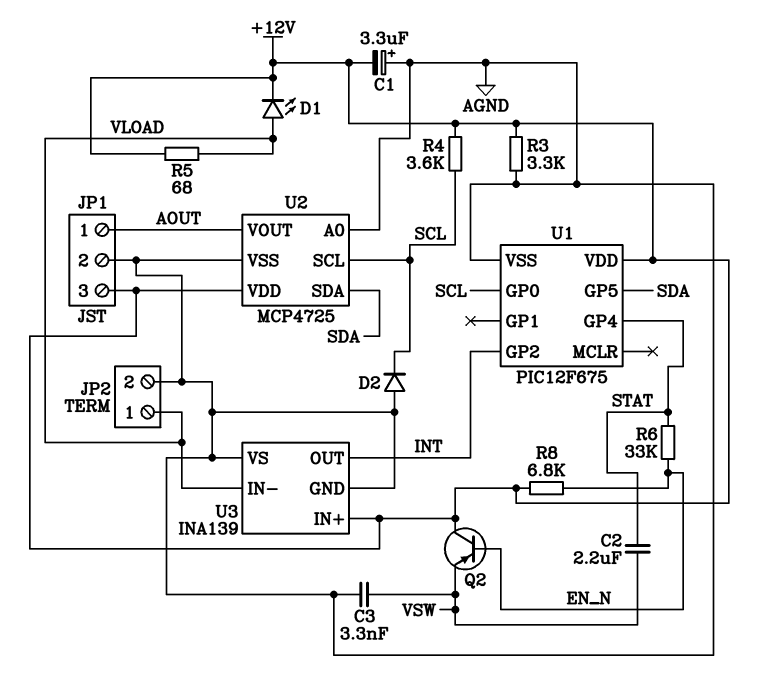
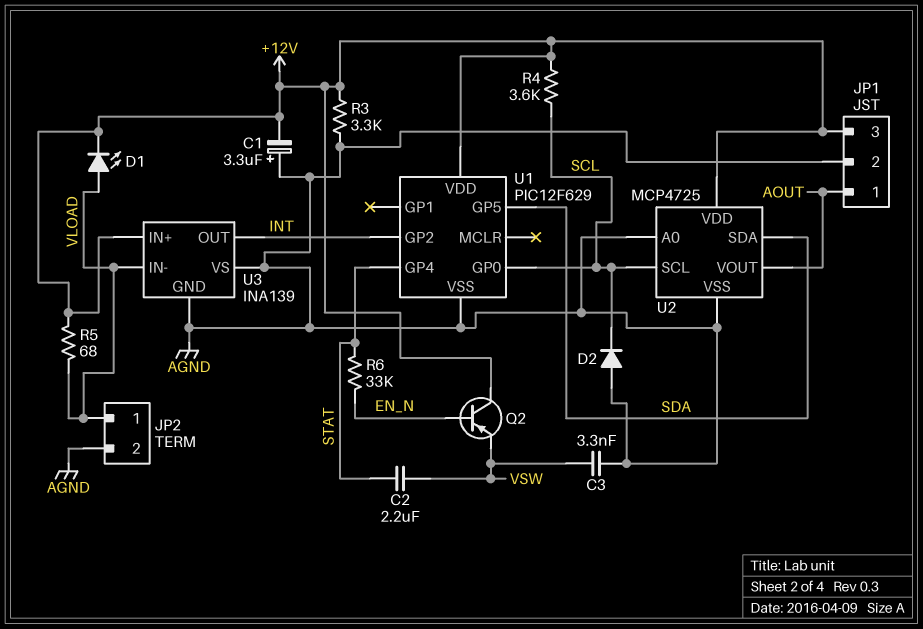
R8: 6.8k (+12V, EN_N) -> none
U1: PIC12F675 -> PIC12F629

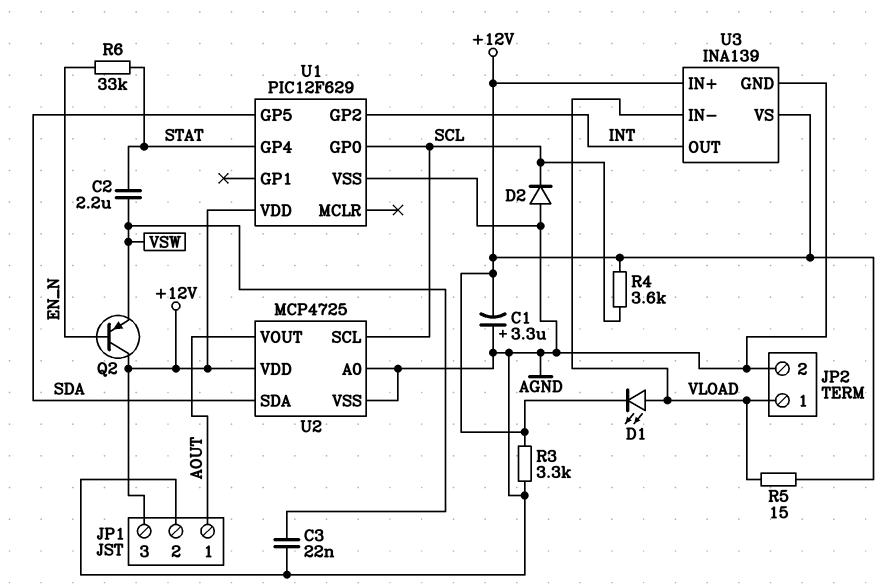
C3: 3.3nF (AGND, VSW) -> 22nF (AGND, VSW)
R5: 68 (+12V, VLOAD) -> 15 (+12V, VLOAD)
U3 pin VS: AGND -> +12V

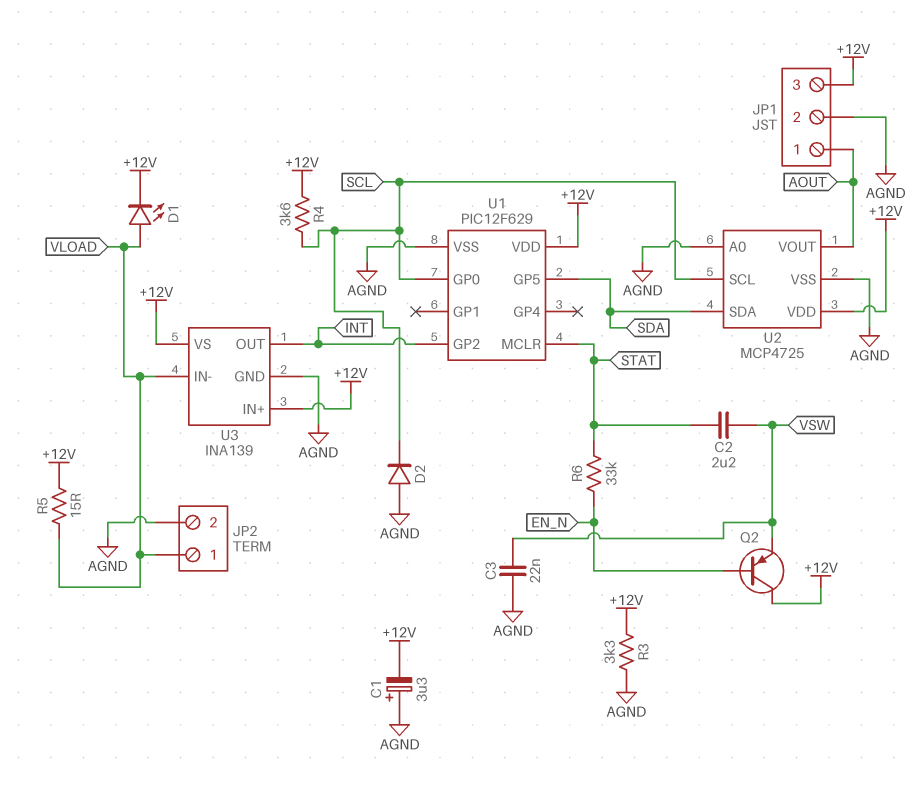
U1 pin GP4: STAT -> none
U1 pin MCLR: none -> STAT

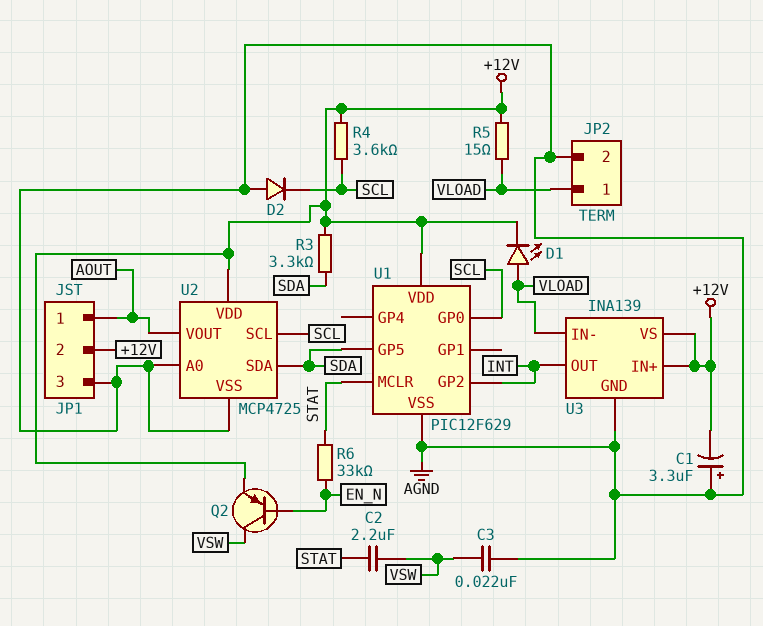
JP1 pin 2: AGND -> +12V
JP1 pin 3: +12V -> AGND
Q2: PNP (B EN_N, C +12V, E VSW) -> PNP (B EN_N, C VSW, E +12V)
R3: 3.3k (+12V, AGND) -> 3.3k (+12V, SDA)

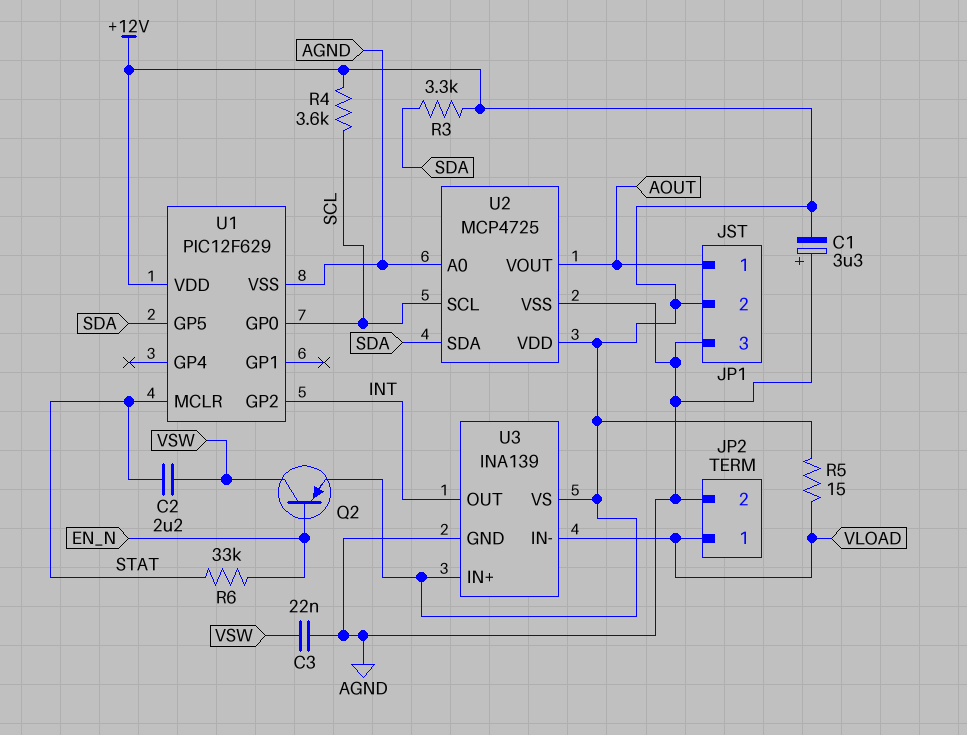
D1: LED (A VLOAD, K +12V) -> none
D2: diode (A AGND, K SCL) -> none

